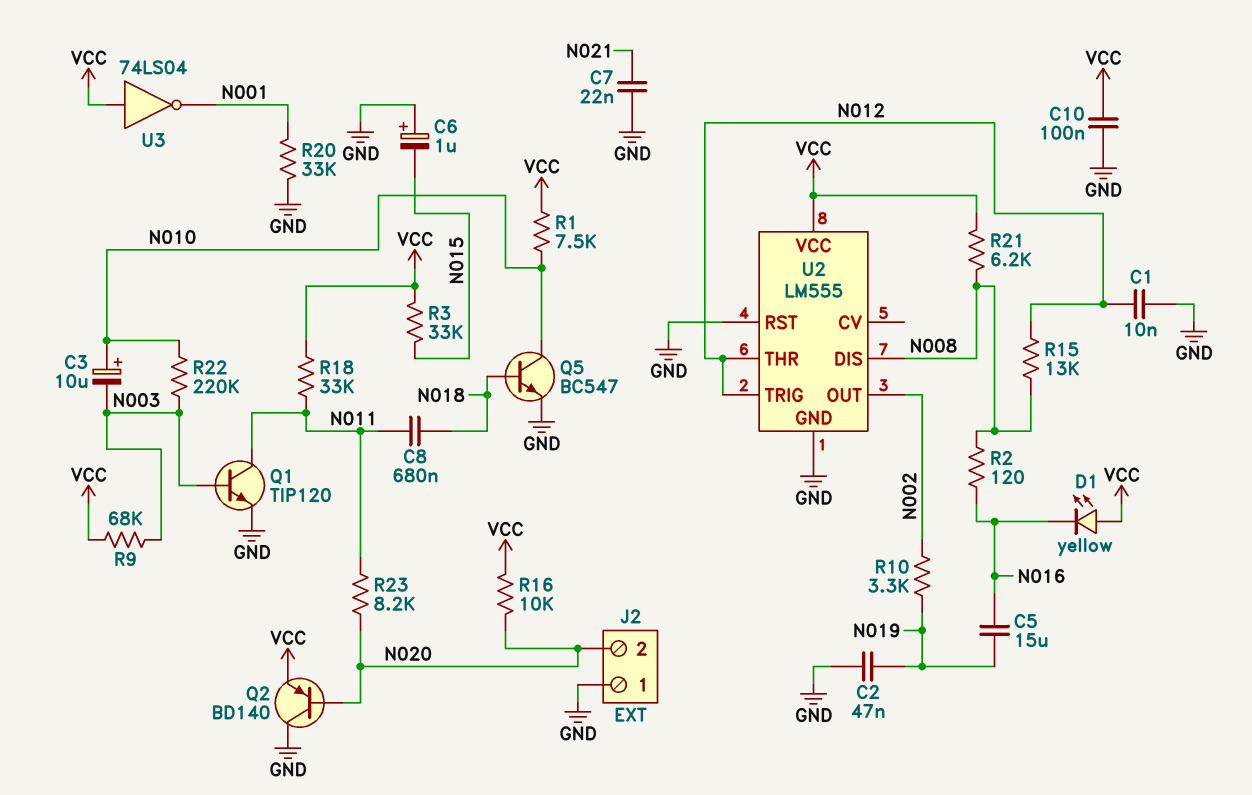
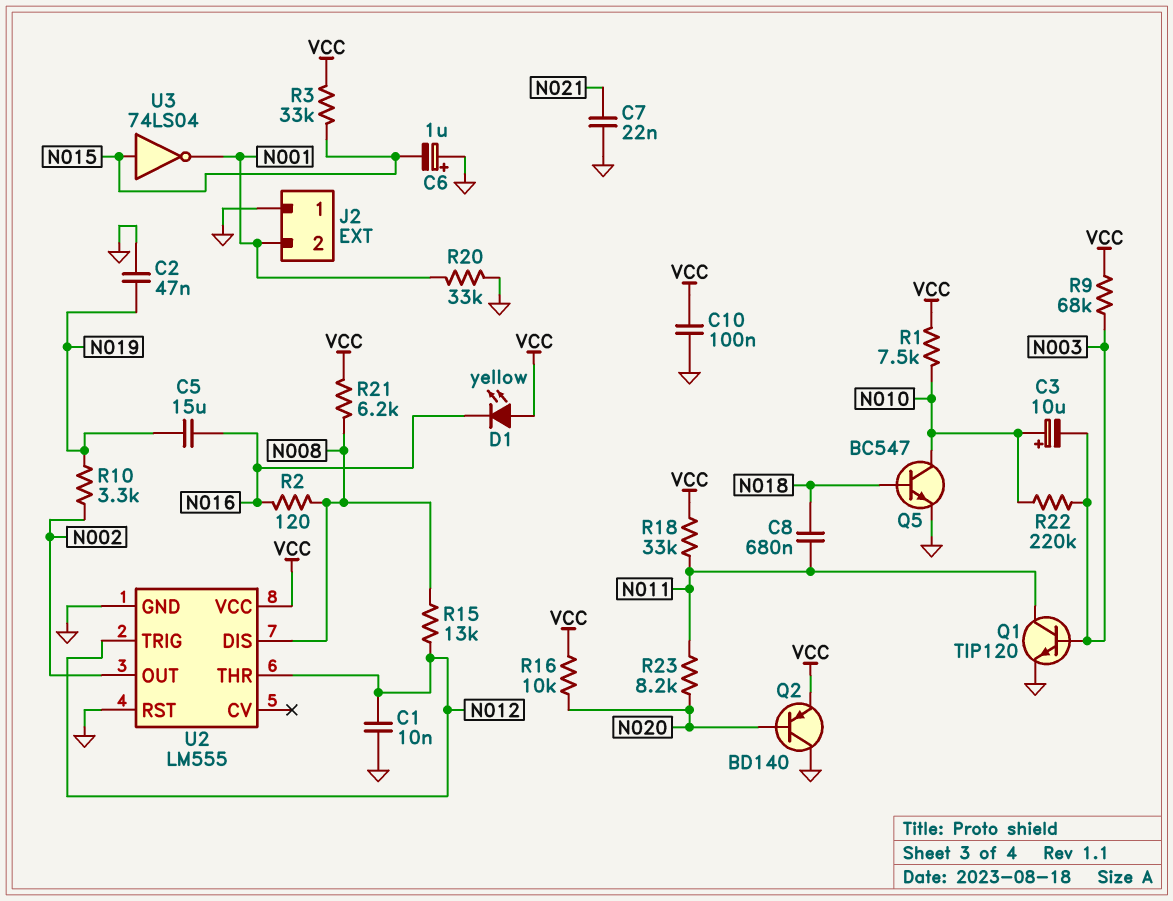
J2 pin 2: N020 -> N001
U3: NOT 74LS04 (in VCC, out N001) -> NOT 74LS04 (in N015, out N001)

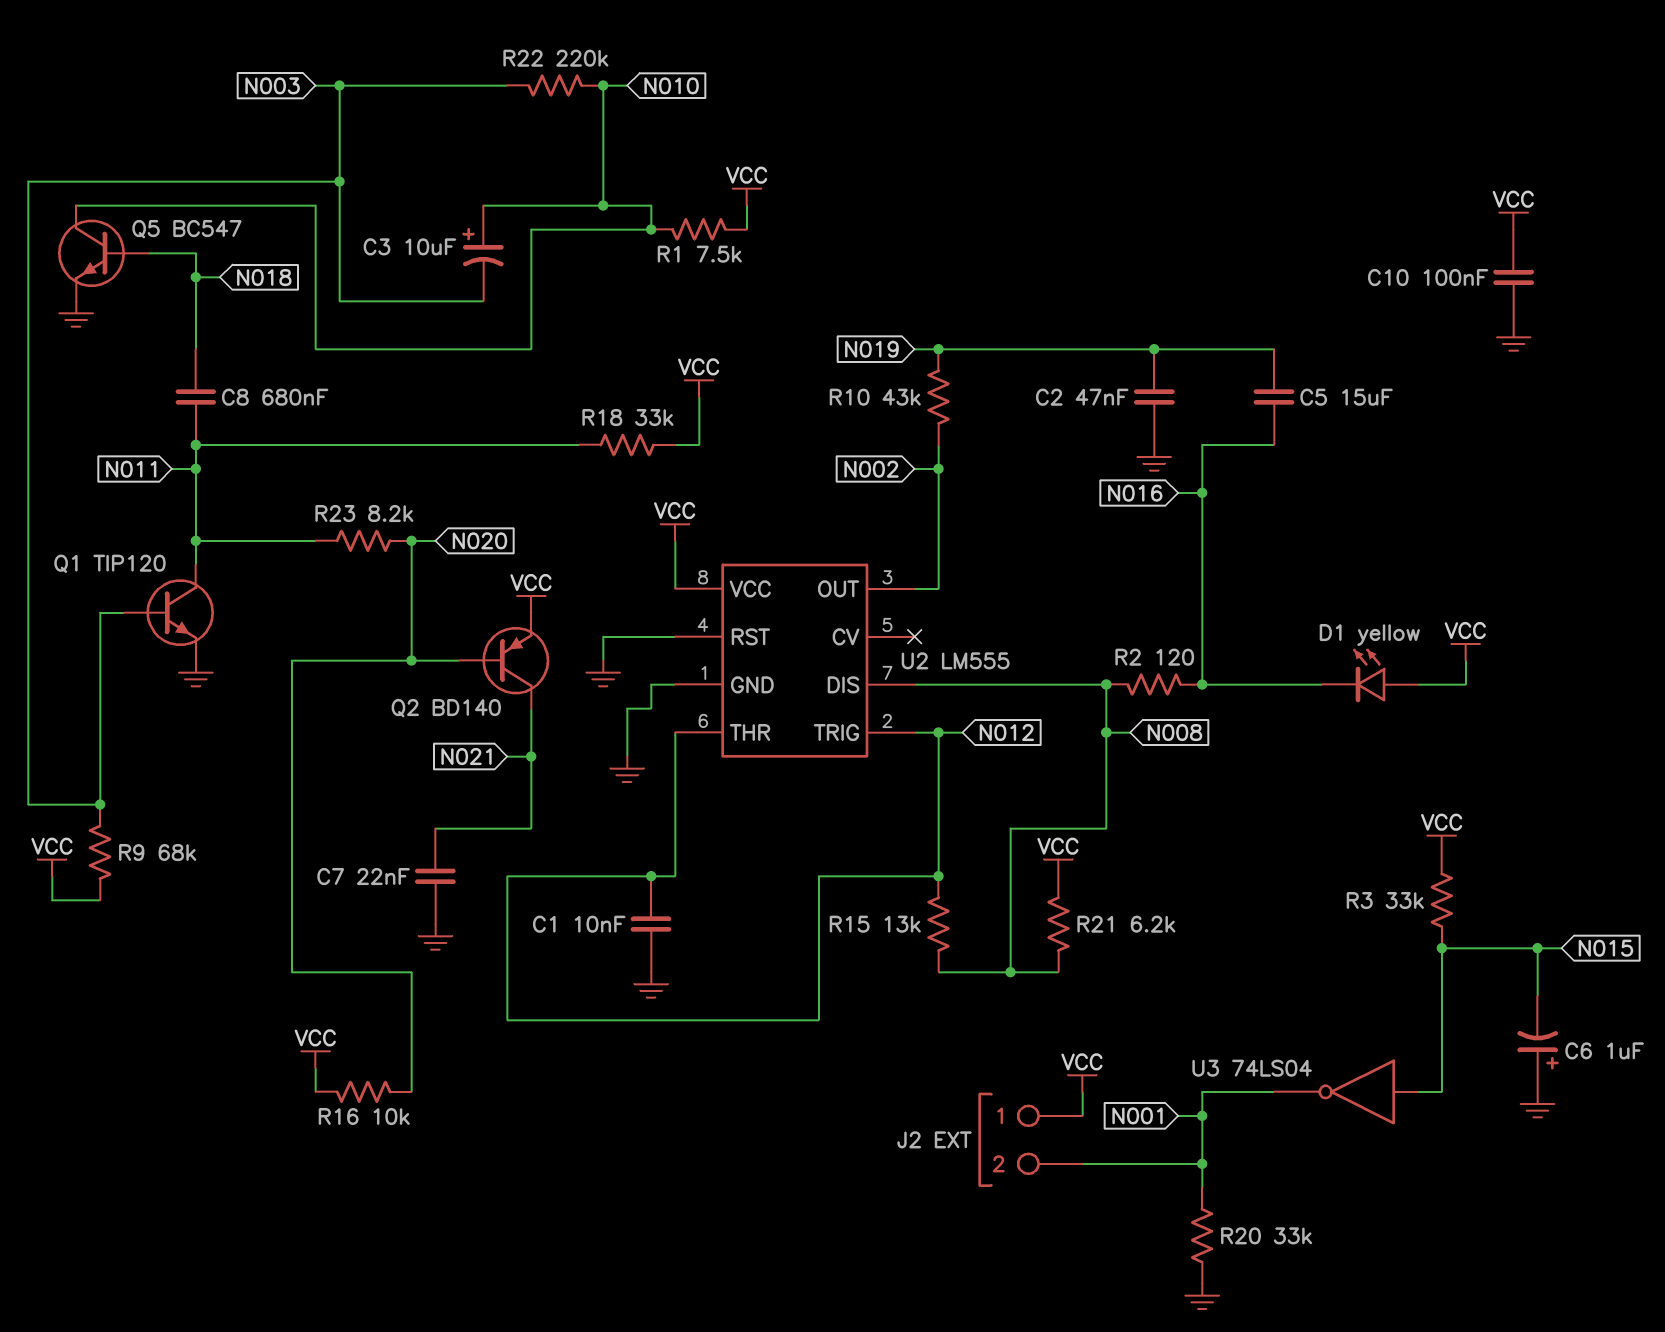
J2 pin 1: GND -> VCC
Q2: PNP BD140 (B N020, C GND, E VCC) -> PNP BD140 (B N020, C N021, E VCC)
R10: 3.3k (N002, N019) -> 43k (N002, N019)

